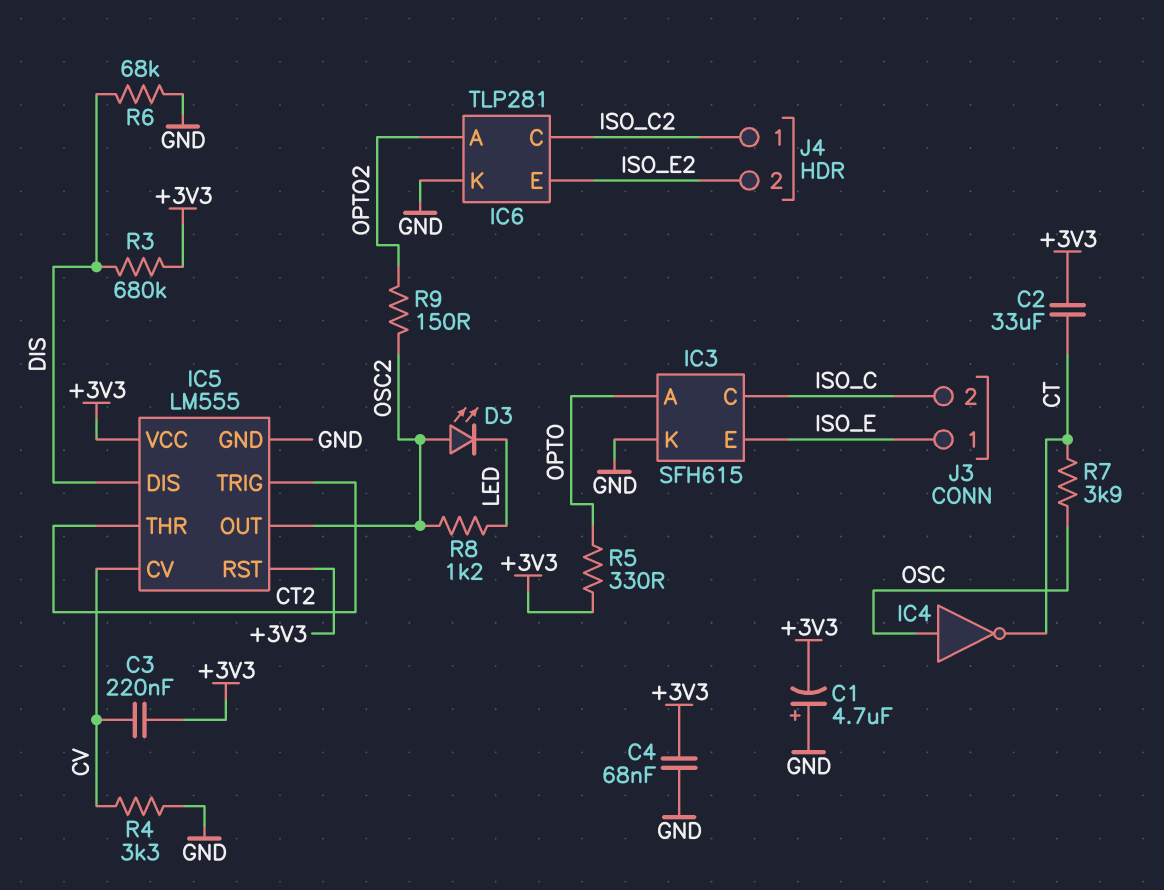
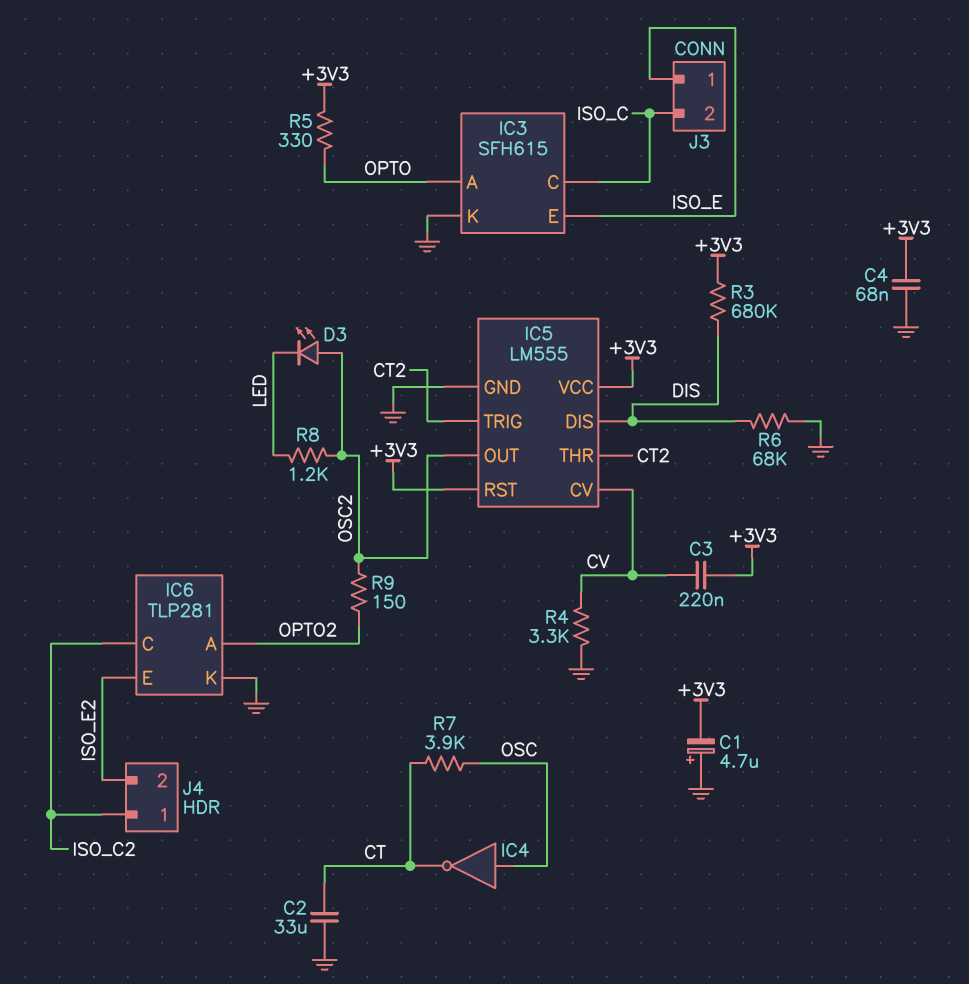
C2: 33uF (+3V3, CT) -> 33uF (CT, GND)

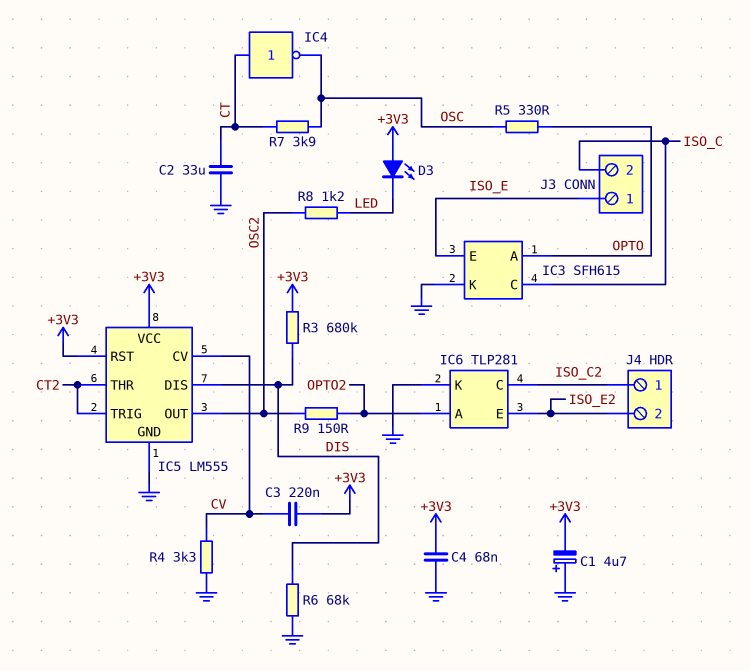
D3: LED (A OSC2, K LED) -> LED (A +3V3, K LED)
IC4: NOT (in OSC, out CT) -> NOT (in CT, out OSC)
R5: 330 (+3V3, OPTO) -> 330 (OPTO, OSC)

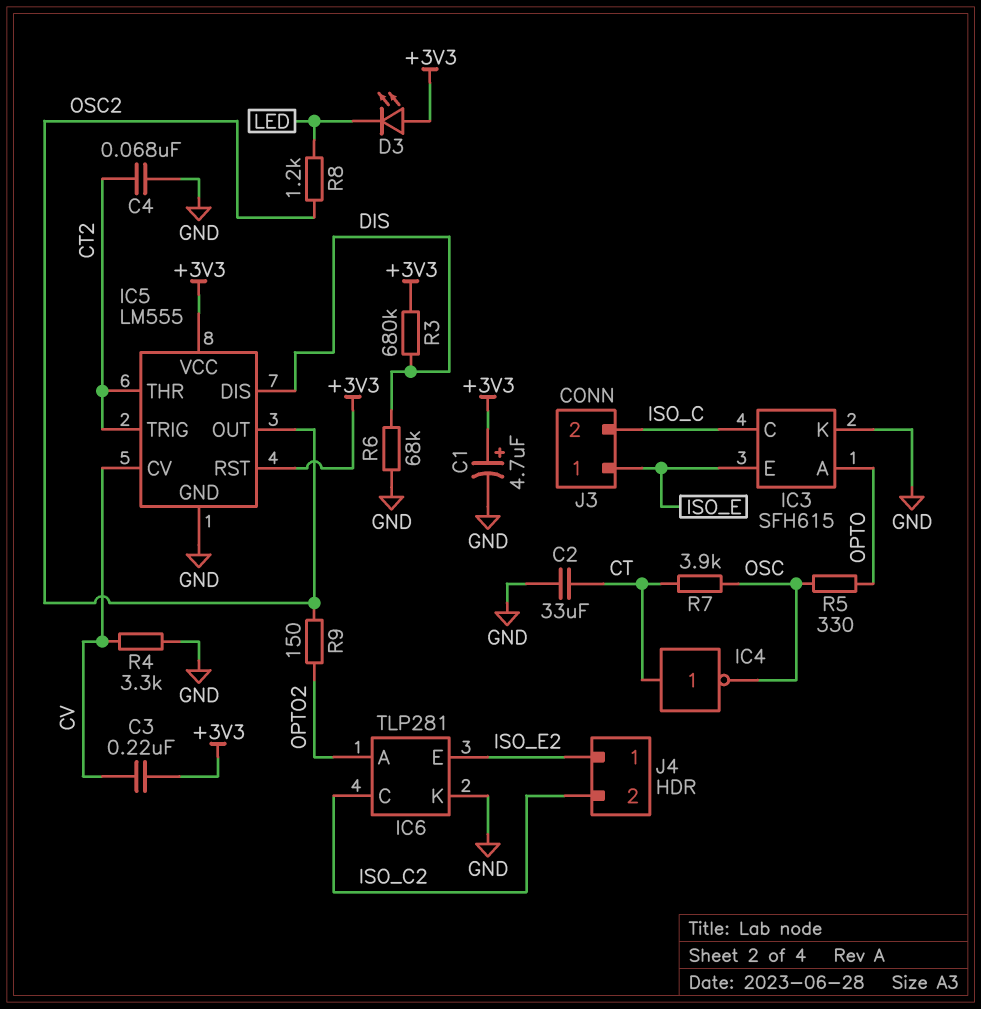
C1: 4.7uF (plus GND, minus +3V3) -> 4.7uF (plus +3V3, minus GND)
C4: 68nF (+3V3, GND) -> 68nF (CT2, GND)
J4 pin 1: ISO_C2 -> ISO_E2
J4 pin 2: ISO_E2 -> ISO_C2

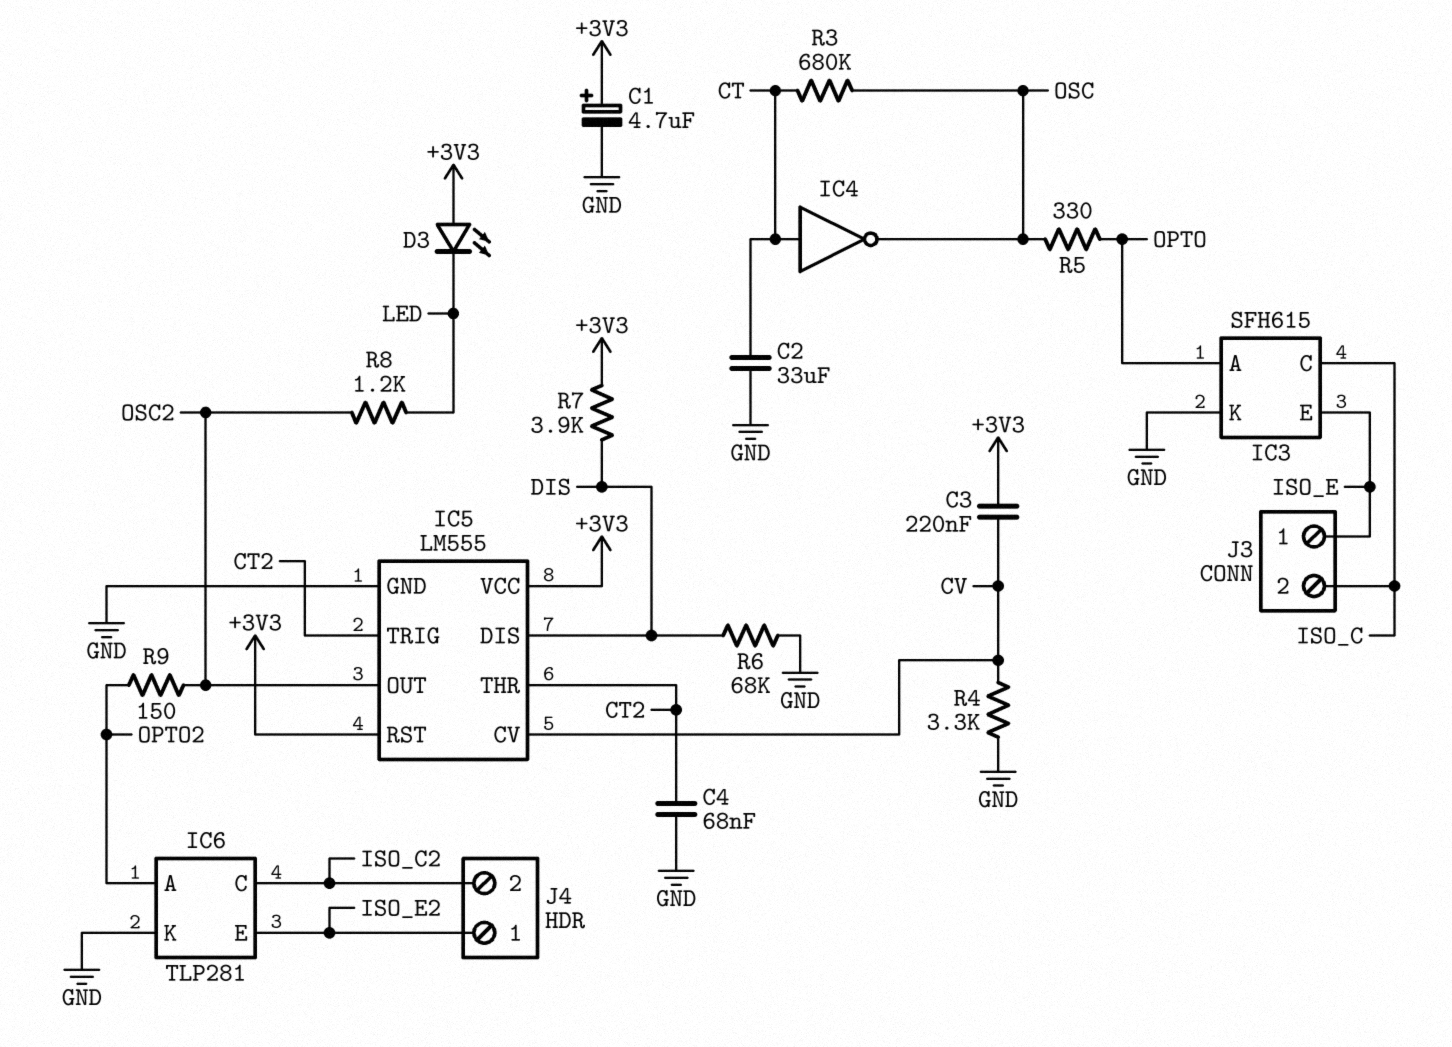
R3: 680k (+3V3, DIS) -> 680k (CT, OSC)
R7: 3.9k (CT, OSC) -> 3.9k (+3V3, DIS)

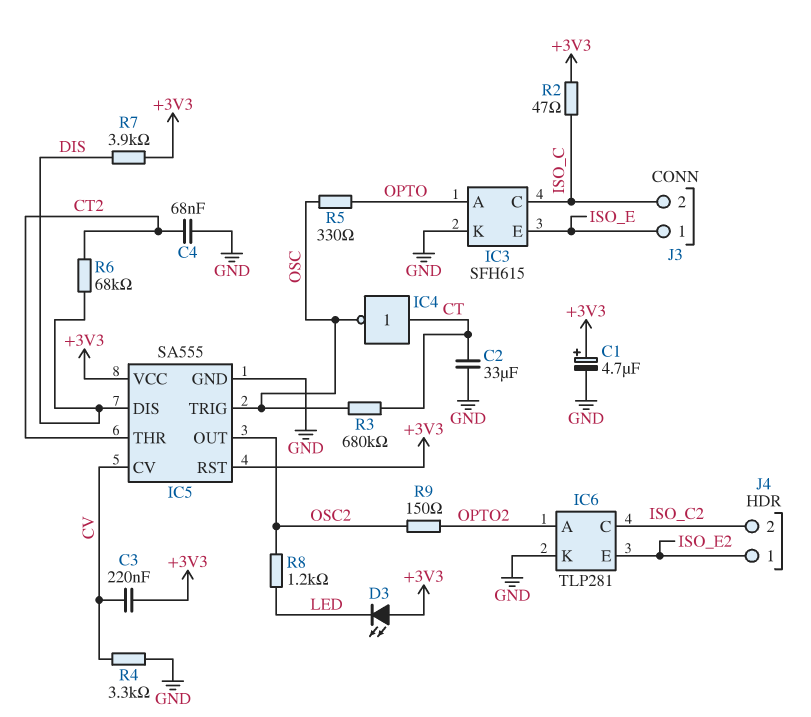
IC5: LM555 -> SA555
IC5 pin TRIG: CT2 -> OSC
R2: none -> 47 (+3V3, ISO_C)
R6: 68k (DIS, GND) -> 68k (CT2, DIS)

